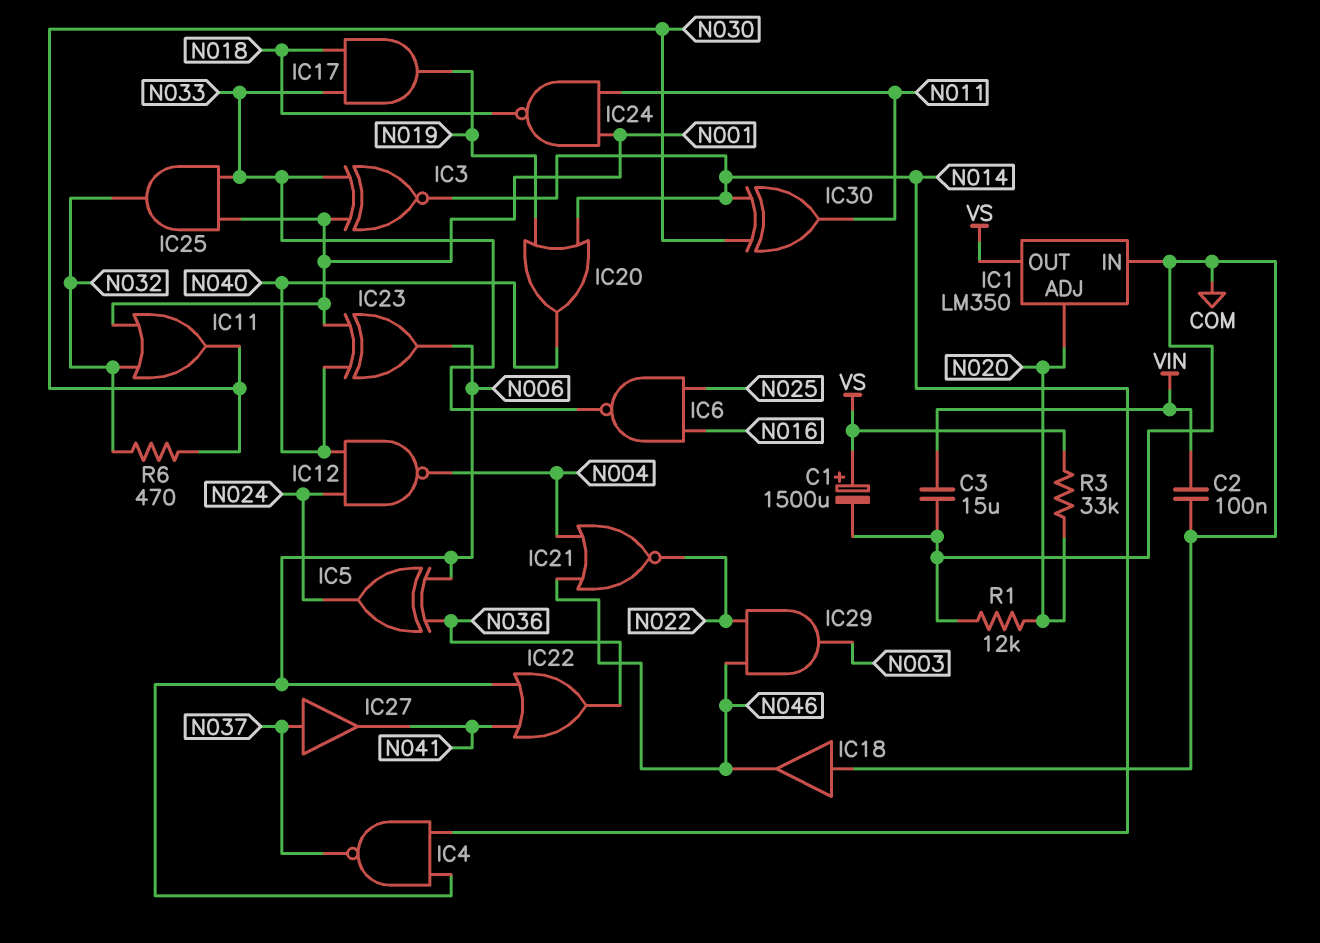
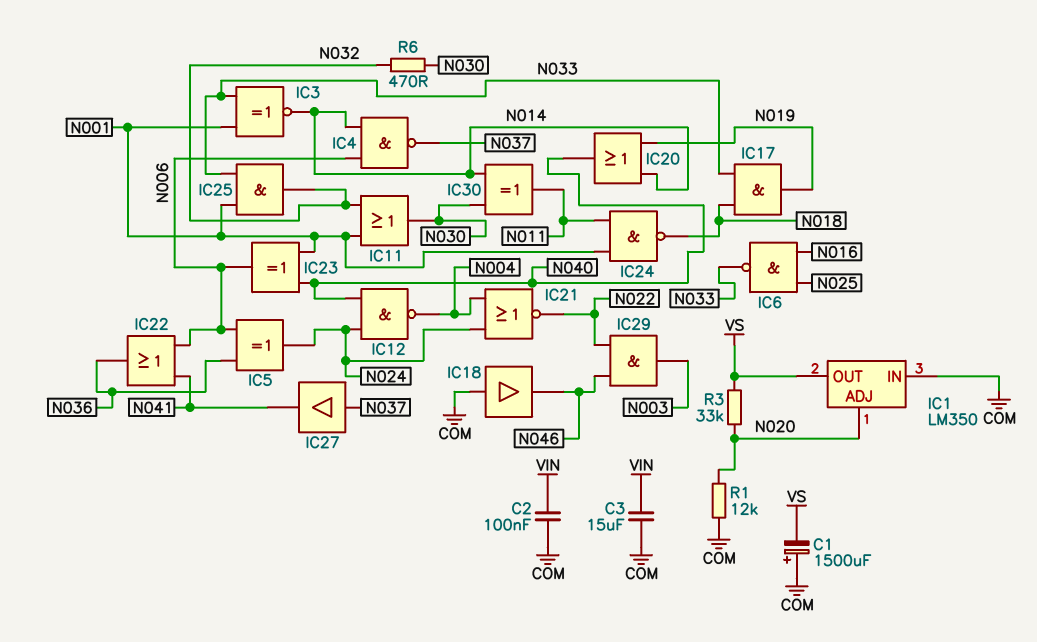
C1: 1500uF (plus VS, minus COM) -> 1500uF (plus COM, minus VS)
IC21: NOR (in N004, in N046, out N022) -> NOR (in N004, in N024, out N022)

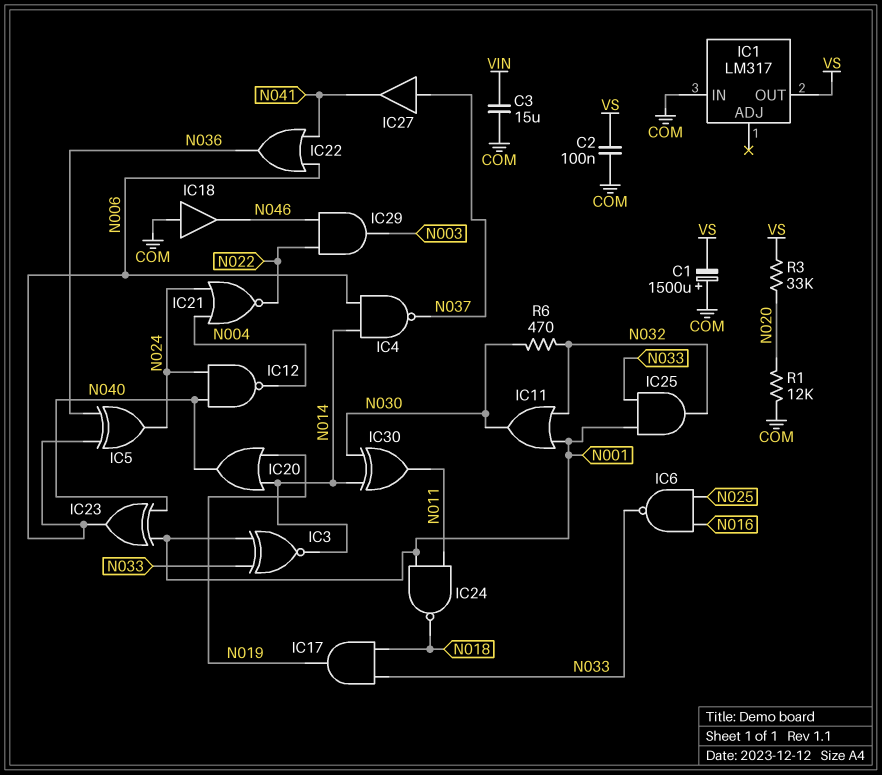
C2: 100nF (COM, VIN) -> 100nF (COM, VS)
IC1: LM350 -> LM317
IC1 pin ADJ: N020 -> none

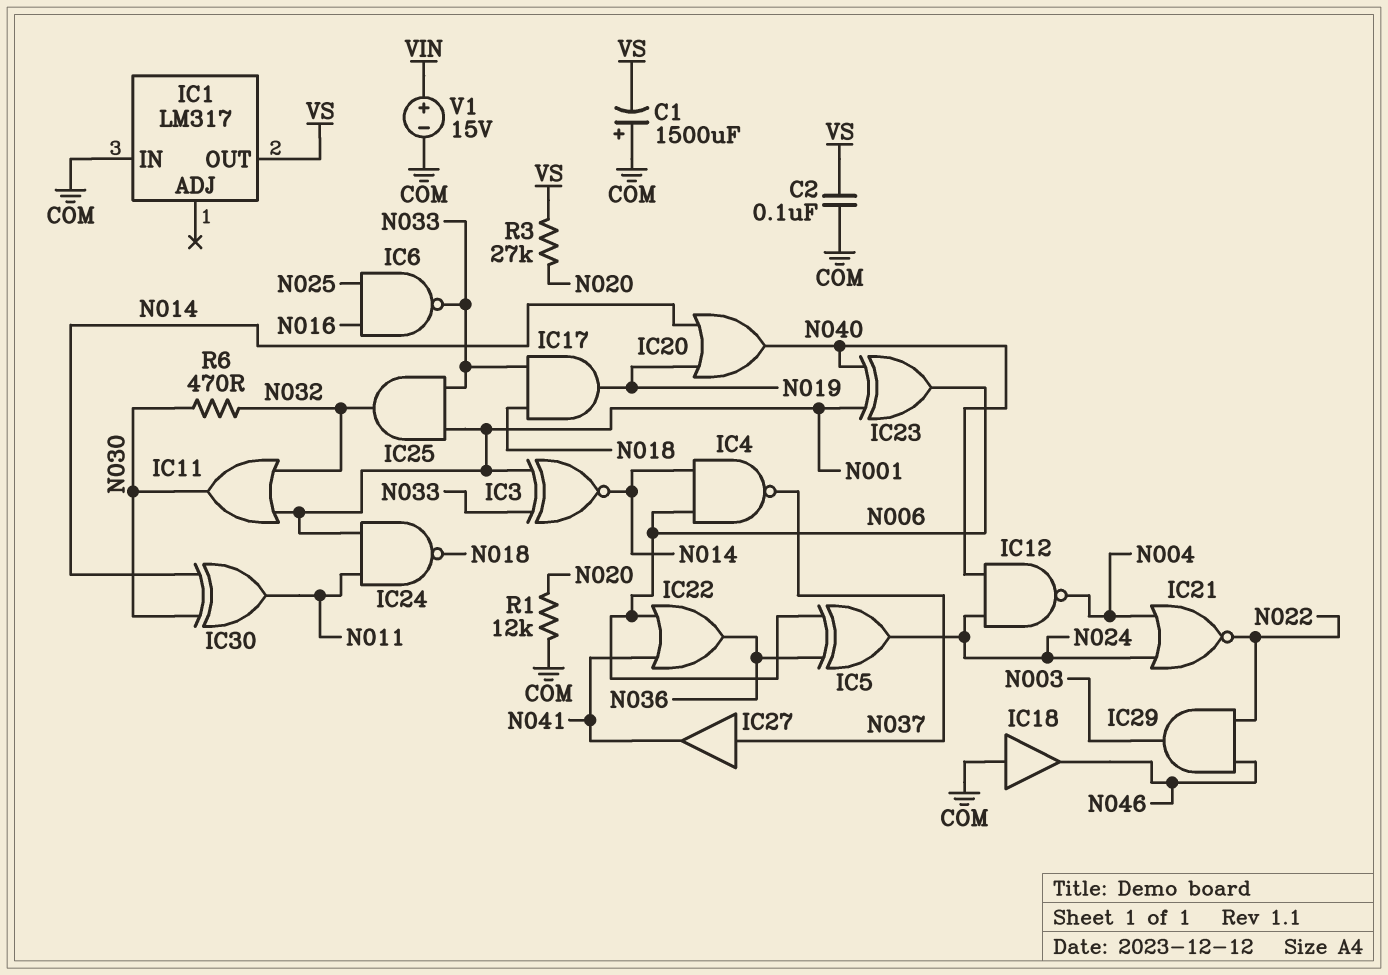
C3: 15uF (COM, VIN) -> none
R3: 33k (N020, VS) -> 27k (N020, VS)
V1: none -> 15V (plus VIN, minus COM)

